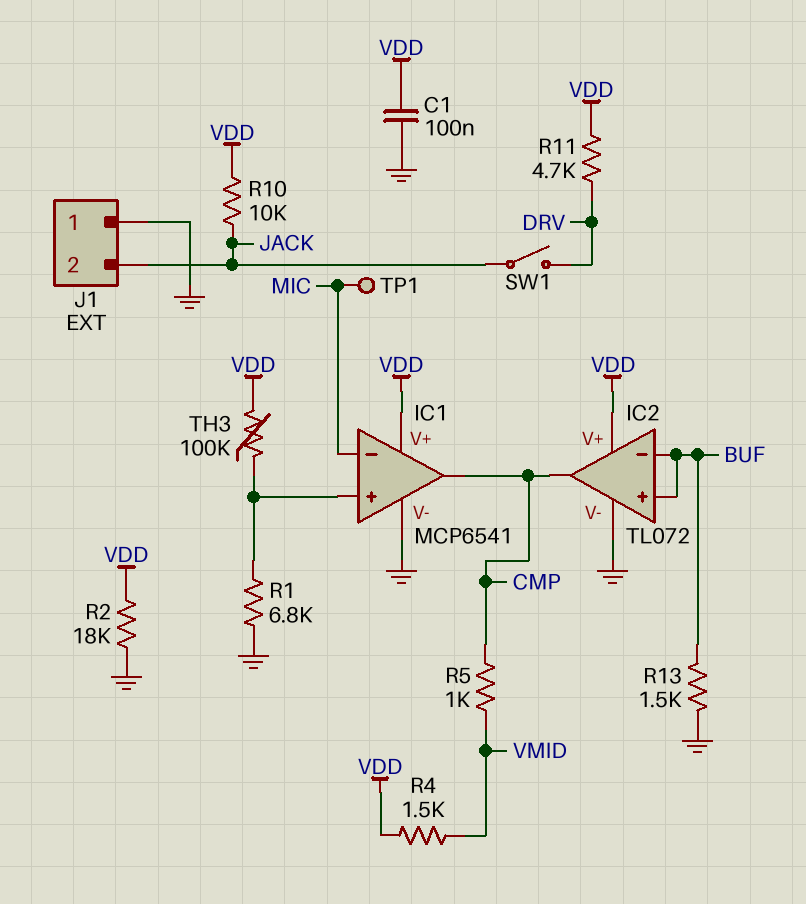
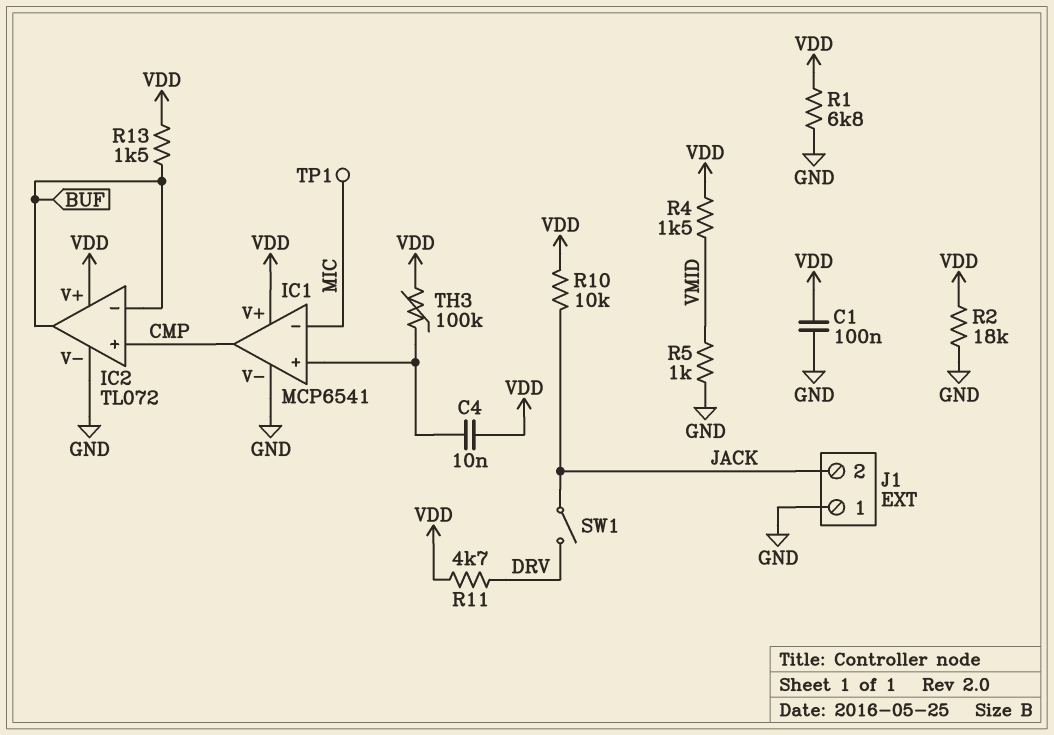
C4: none -> 10nF (IC1/in+, VDD)
IC2 pin in+: BUF -> CMP
IC2 pin out: CMP -> BUF
R1: 6.8k (GND, IC1/in+) -> 6.8k (GND, VDD)
R5: 1k (CMP, VMID) -> 1k (GND, VMID)
R13: 1.5k (BUF, GND) -> 1.5k (BUF, VDD)

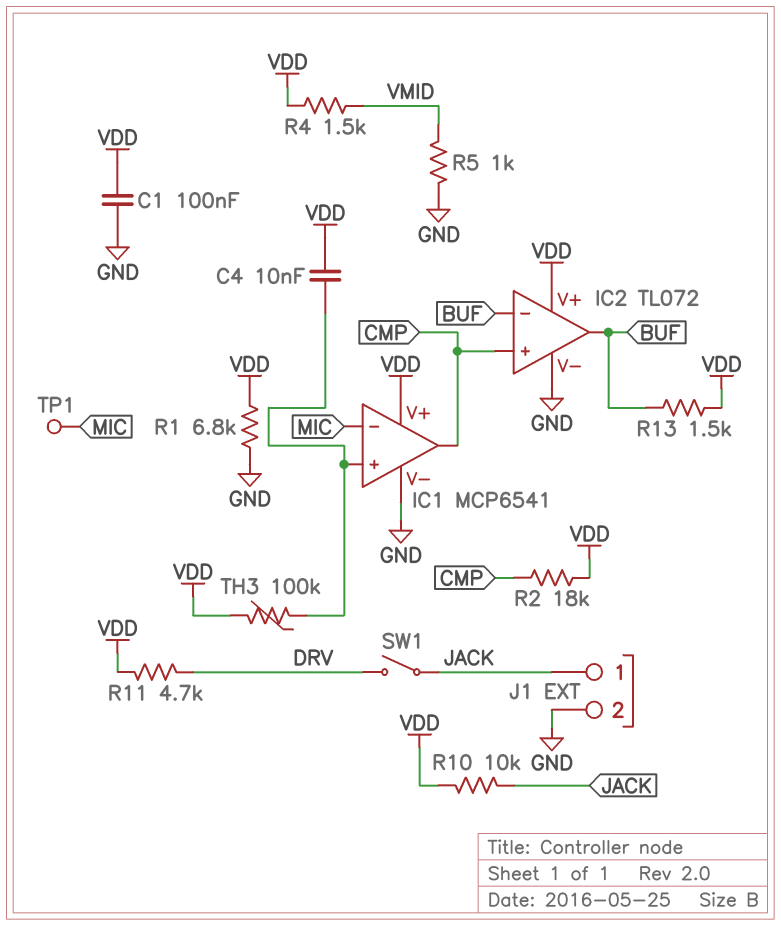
J1 pin 1: GND -> JACK
J1 pin 2: JACK -> GND
R2: 18k (GND, VDD) -> 18k (CMP, VDD)

